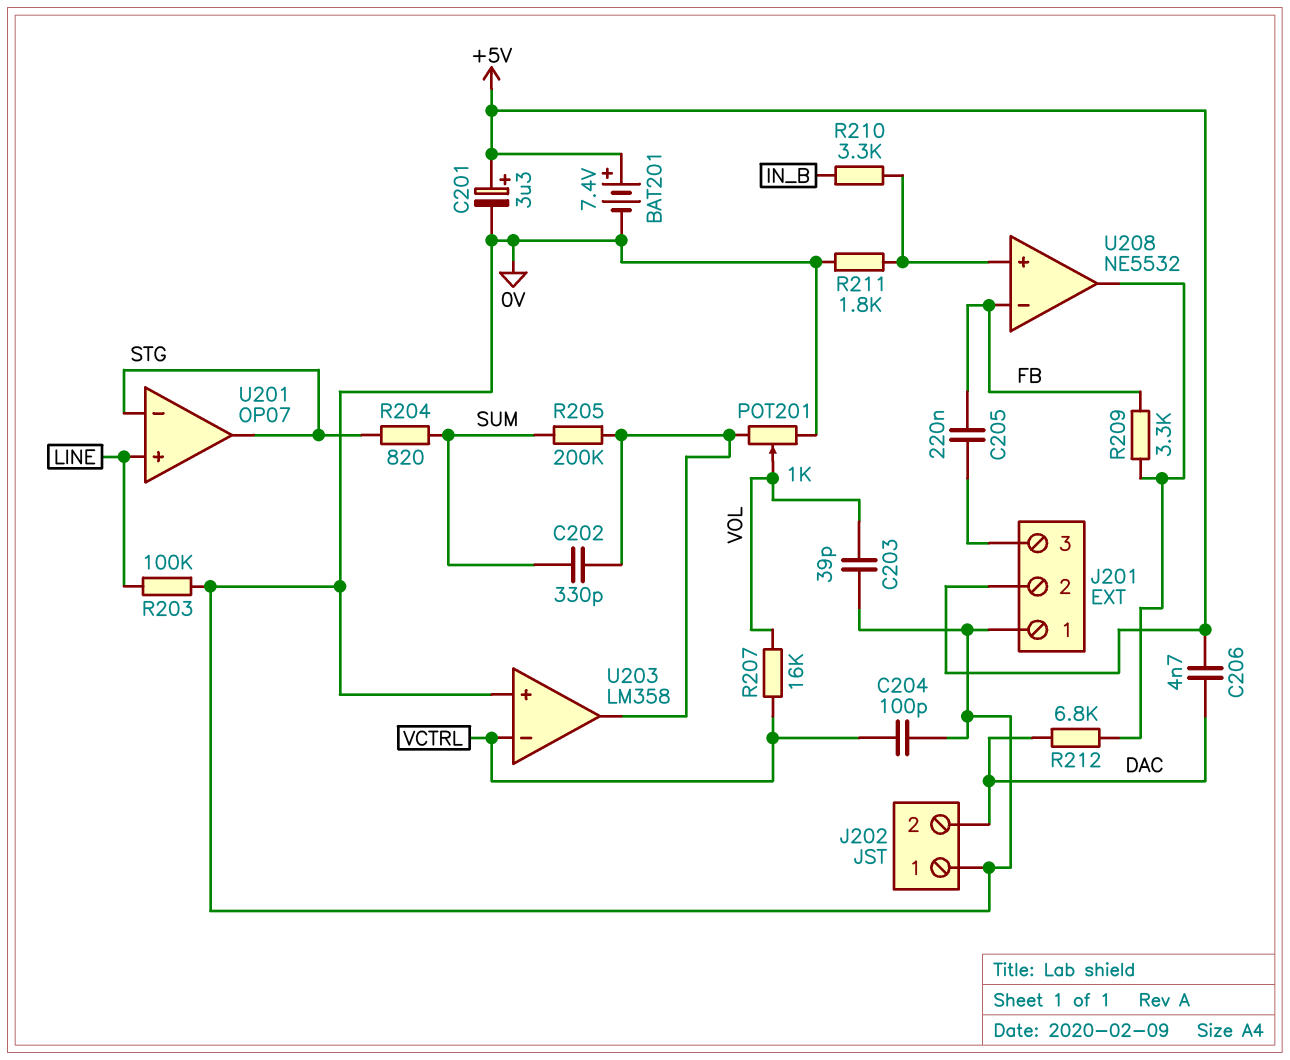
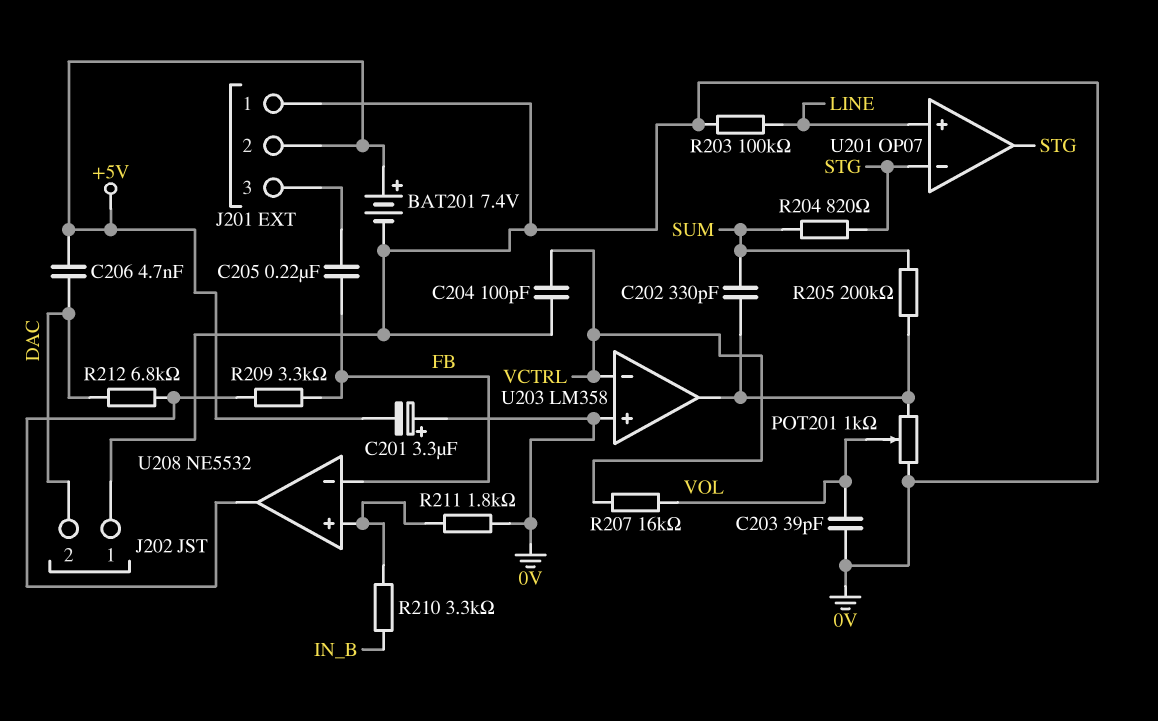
C201: 3.3uF (plus +5V, minus 0V) -> 3.3uF (plus 0V, minus +5V)

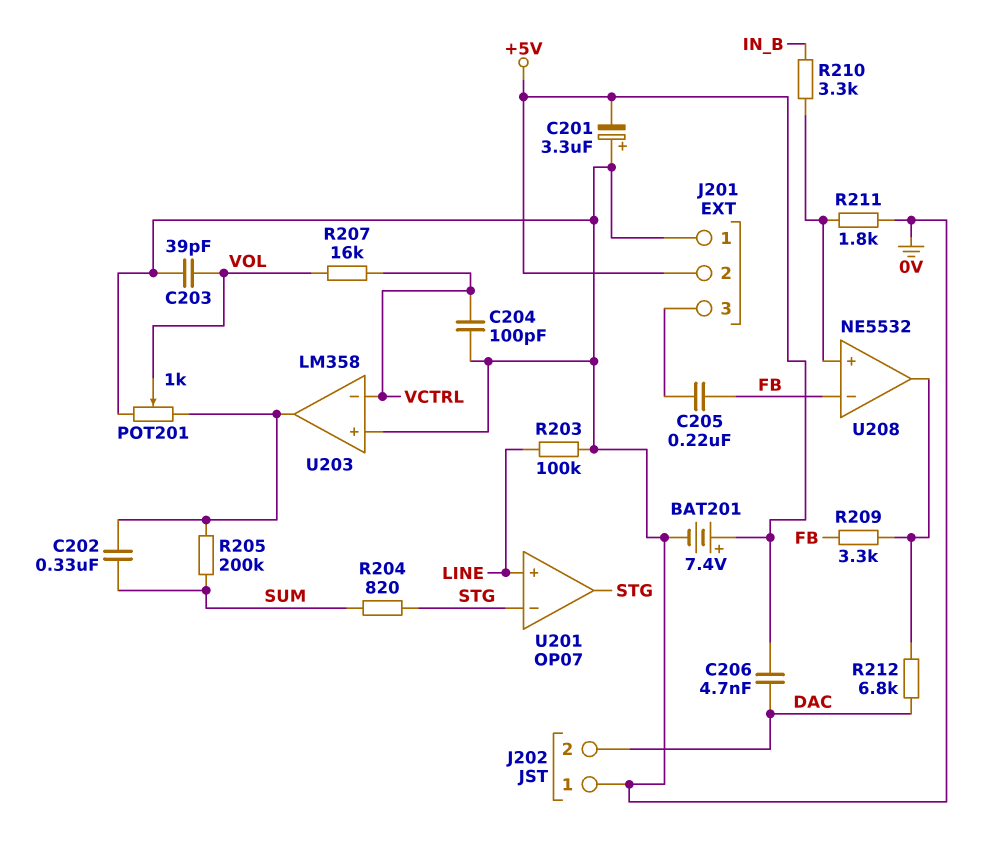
C202: 330pF (SUM, U203/out) -> 330nF (SUM, U203/out)

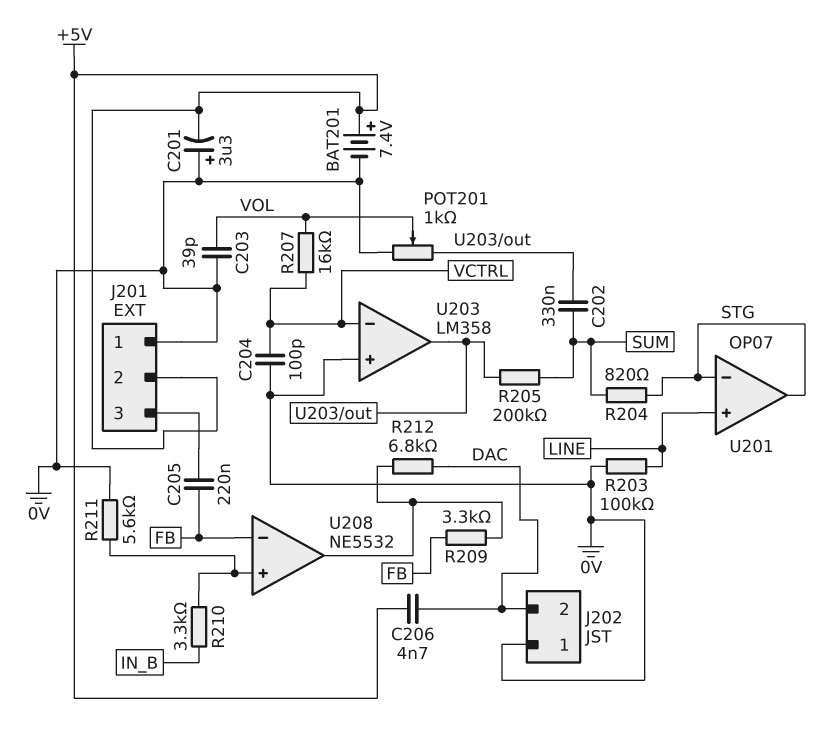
R211: 1.8k (0V, U208/in+) -> 5.6k (0V, U208/in+)

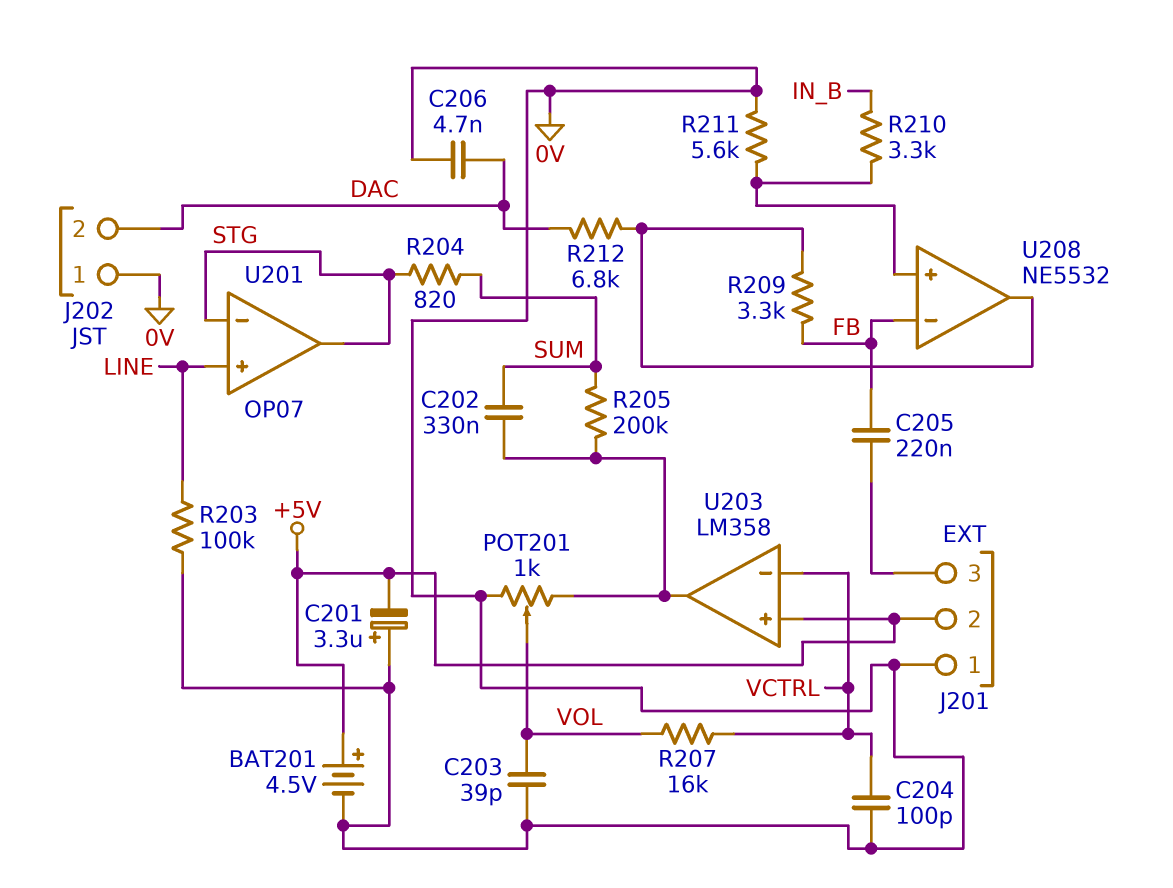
BAT201: 7.4V (plus +5V, minus 0V) -> 4.5V (plus +5V, minus 0V)
C206: 4.7nF (+5V, DAC) -> 4.7nF (0V, DAC)
U203 pin in+: 0V -> +5V

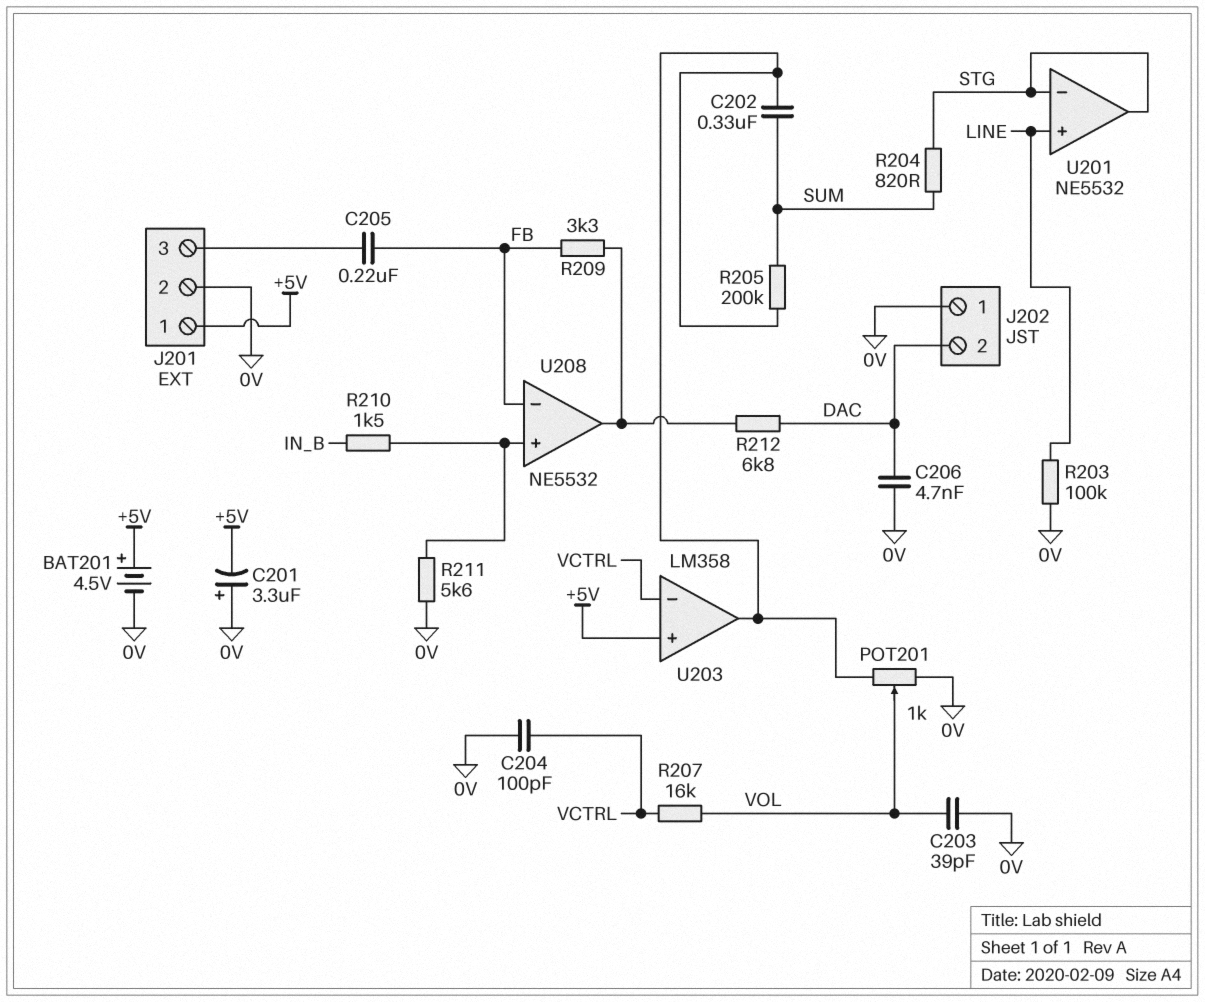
J201 pin 1: 0V -> +5V
J201 pin 2: +5V -> 0V
R210: 3.3k (IN_B, U208/in+) -> 1.5k (IN_B, U208/in+)
U201: OP07 -> NE5532

